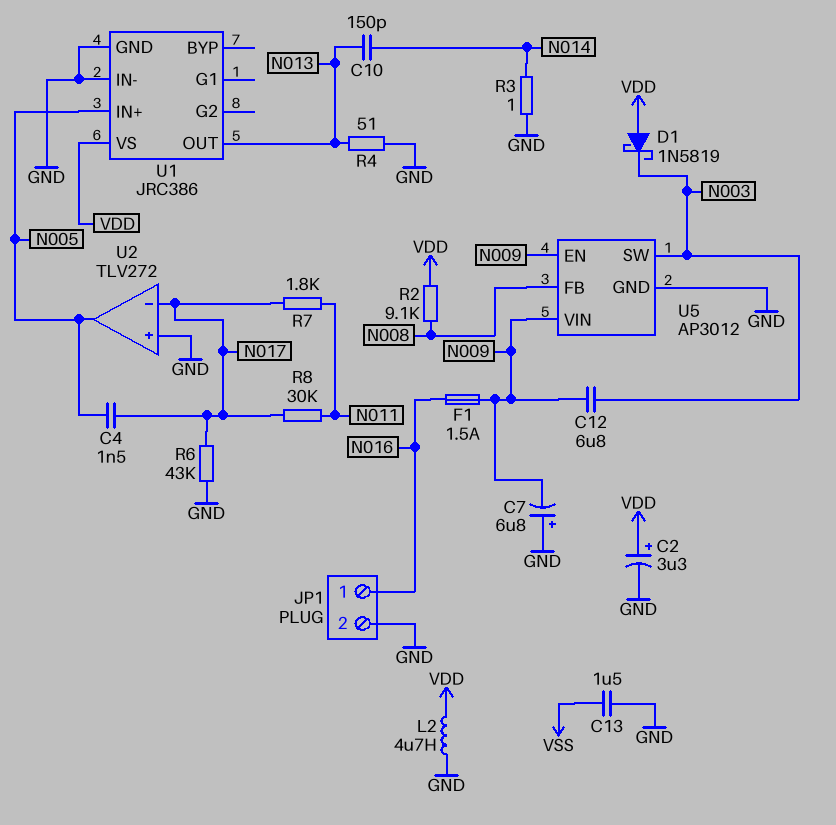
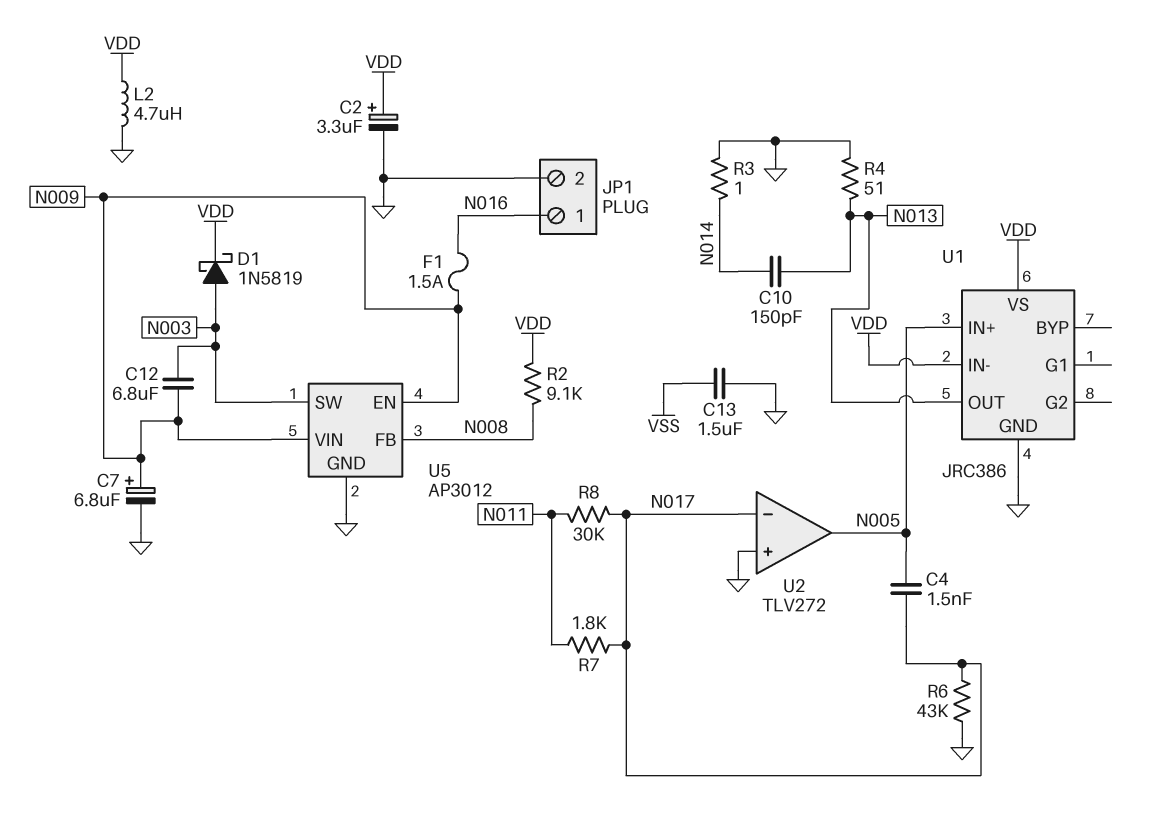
C7: 6.8uF (plus GND, minus N009) -> 6.8uF (plus N009, minus GND)
D1: schottky 1N5819 (A VDD, K N003) -> schottky 1N5819 (A N003, K VDD)
U1 pin IN-: GND -> VDD

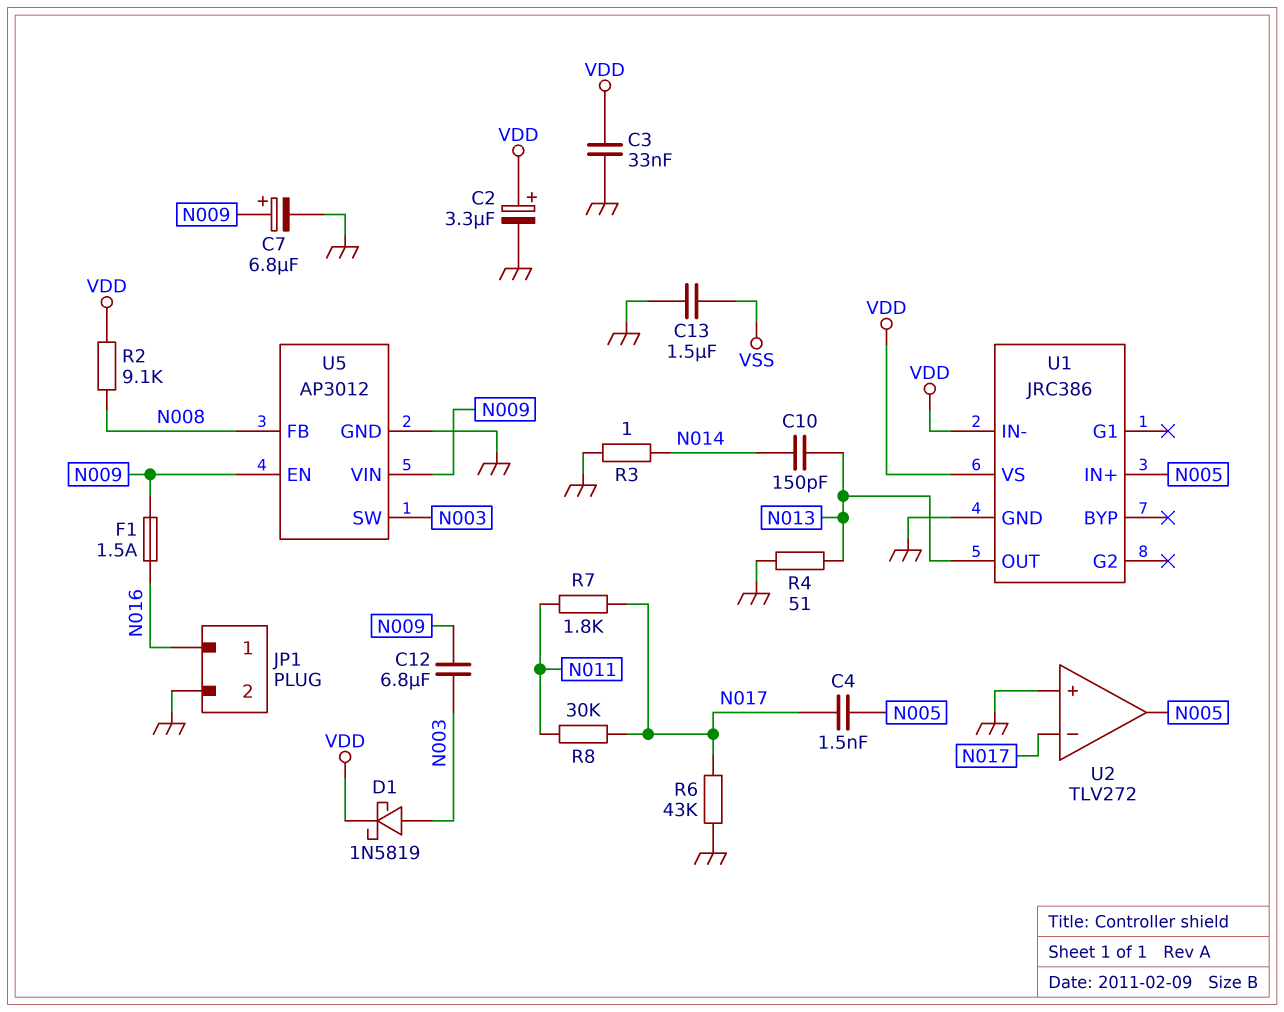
C3: none -> 33nF (GND, VDD)
L2: 4.7uH (GND, VDD) -> none

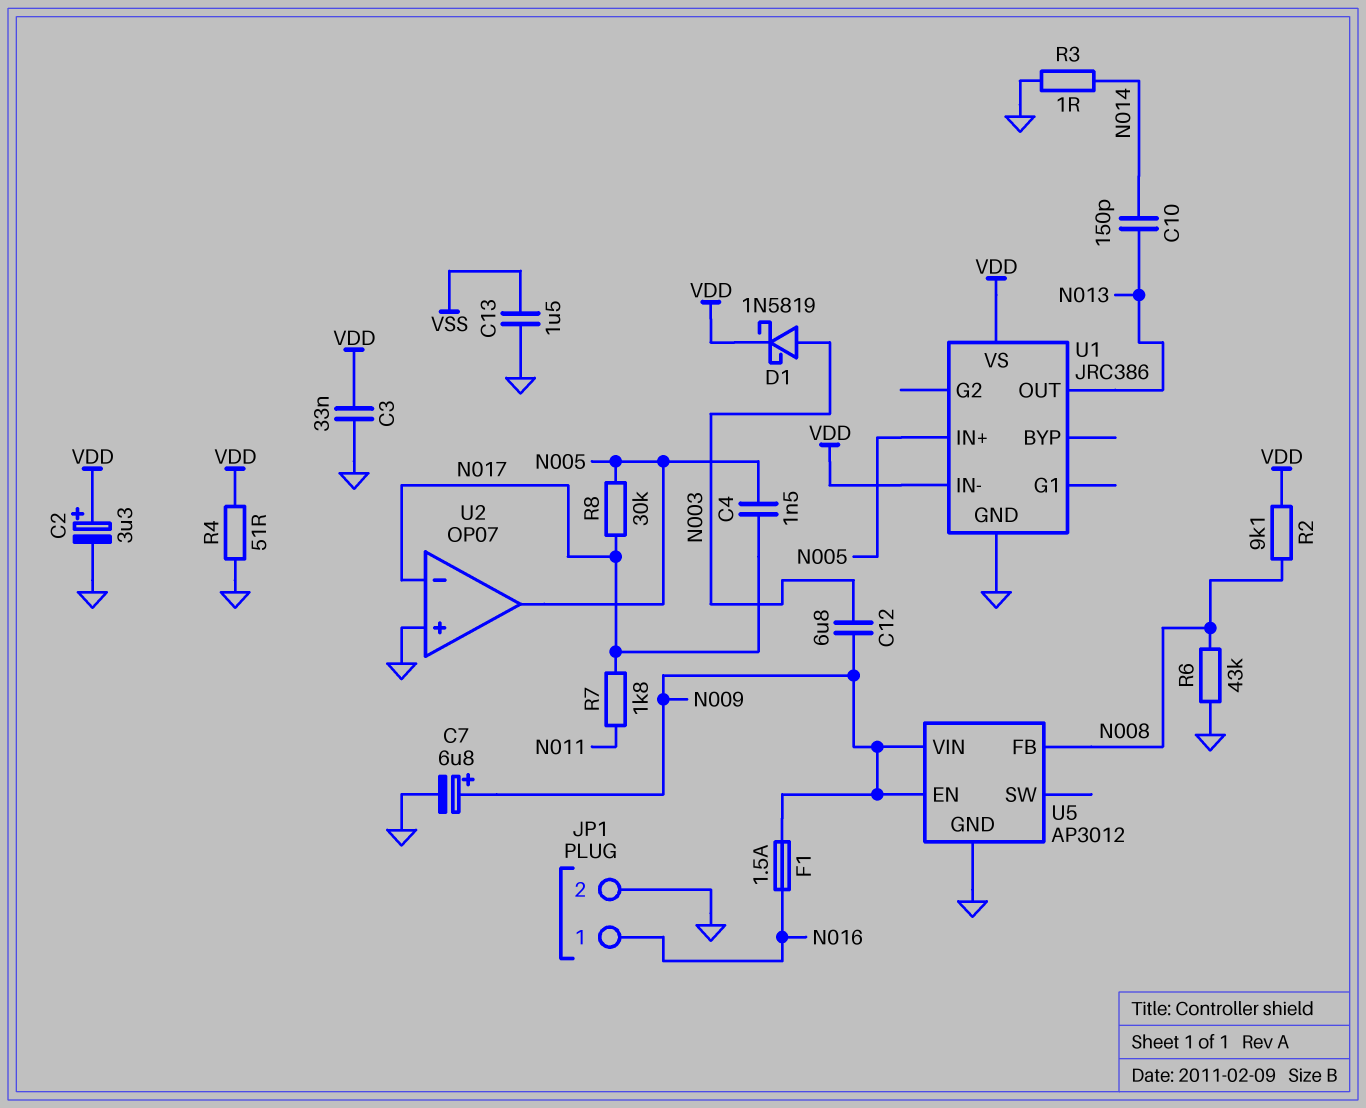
R4: 51 (GND, N013) -> 51 (GND, VDD)
R6: 43k (GND, N017) -> 43k (GND, N008)
R8: 30k (N011, N017) -> 30k (N005, N017)
U2: TLV272 -> OP07
U5 pin SW: N003 -> none

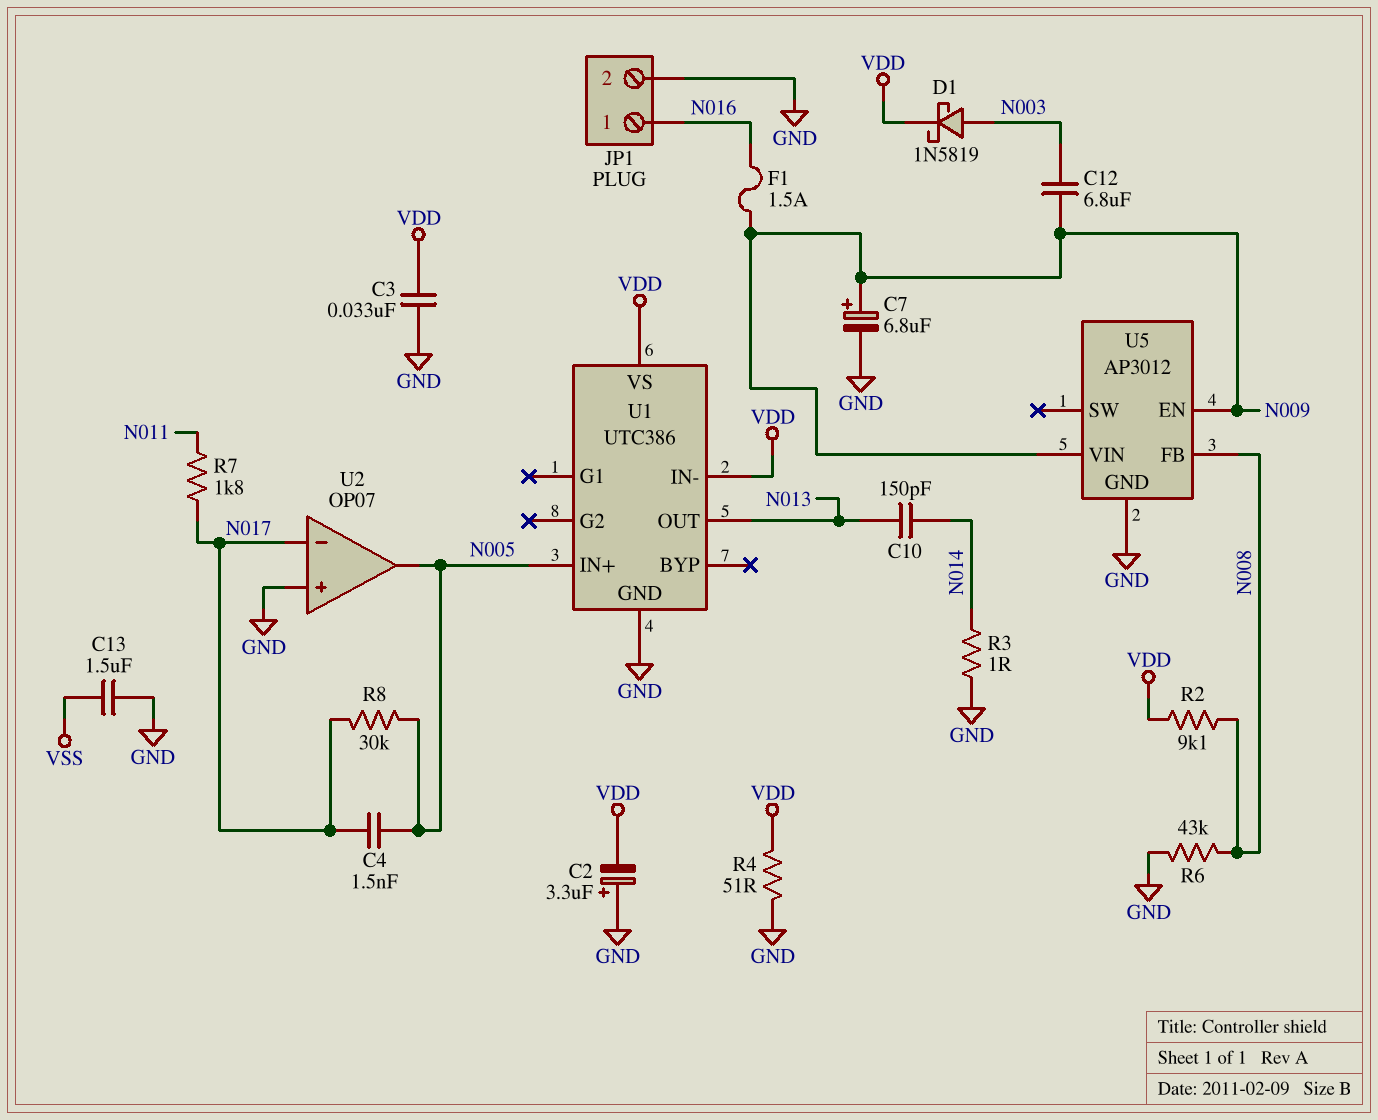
C2: 3.3uF (plus VDD, minus GND) -> 3.3uF (plus GND, minus VDD)
U1: JRC386 -> UTC386

